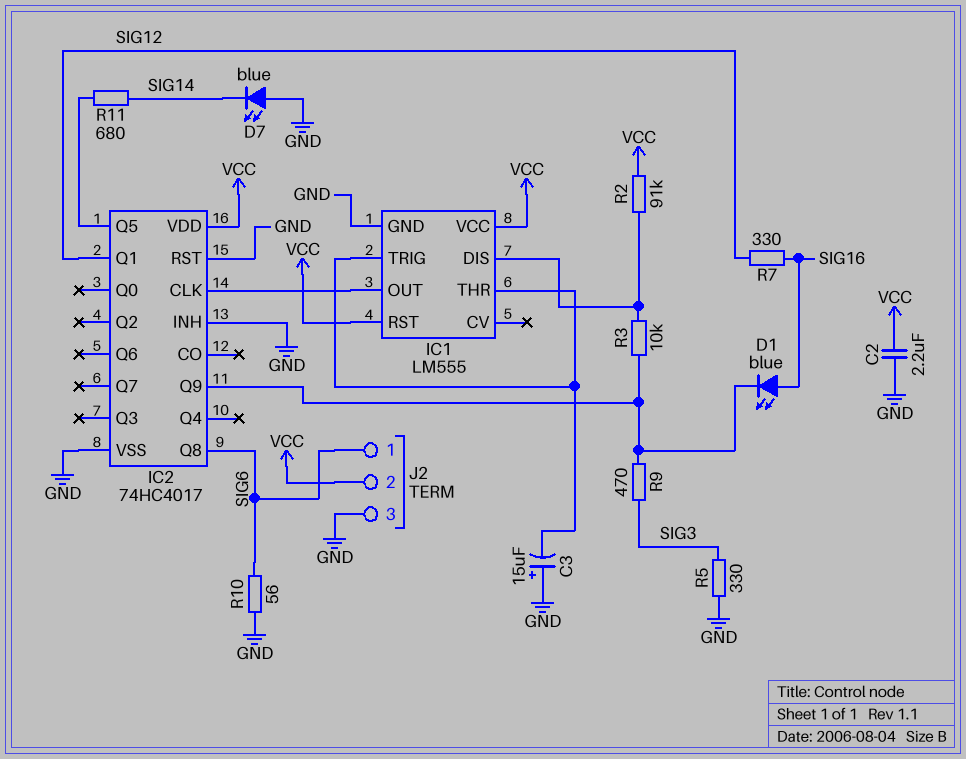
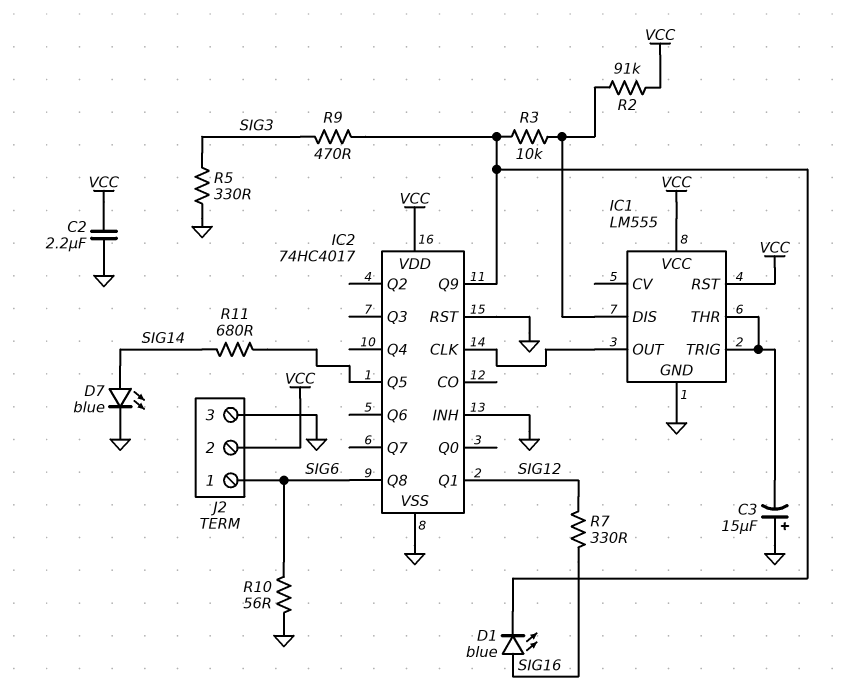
D7: LED blue (A GND, K SIG14) -> LED blue (A SIG14, K GND)

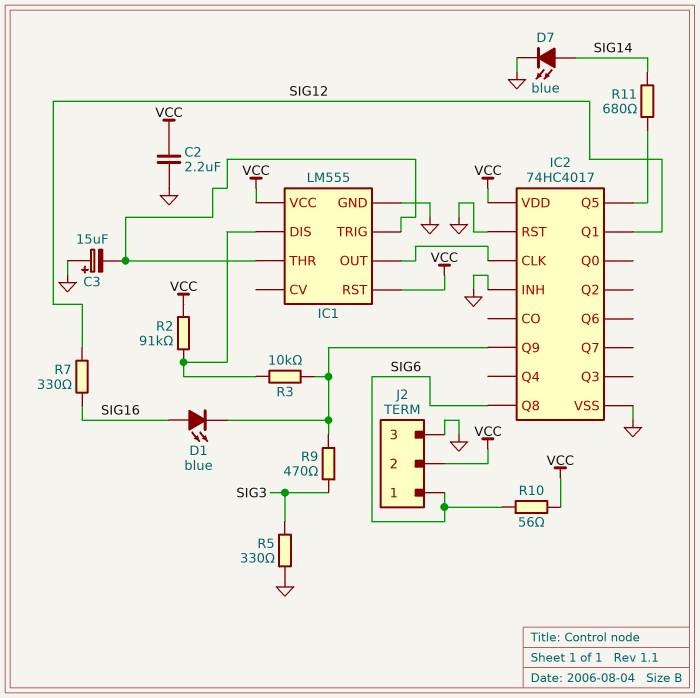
R10: 56 (GND, SIG6) -> 56 (SIG6, VCC)

